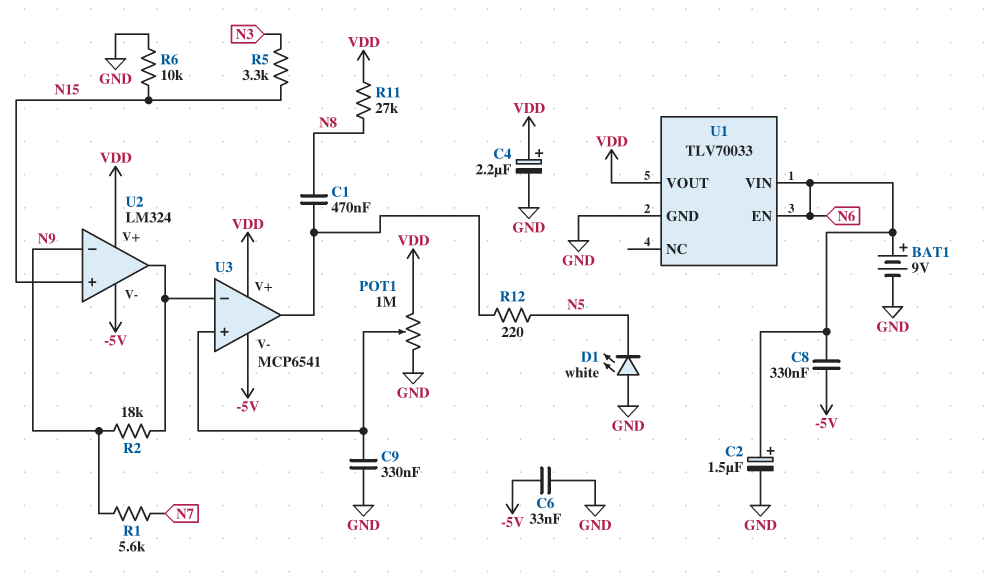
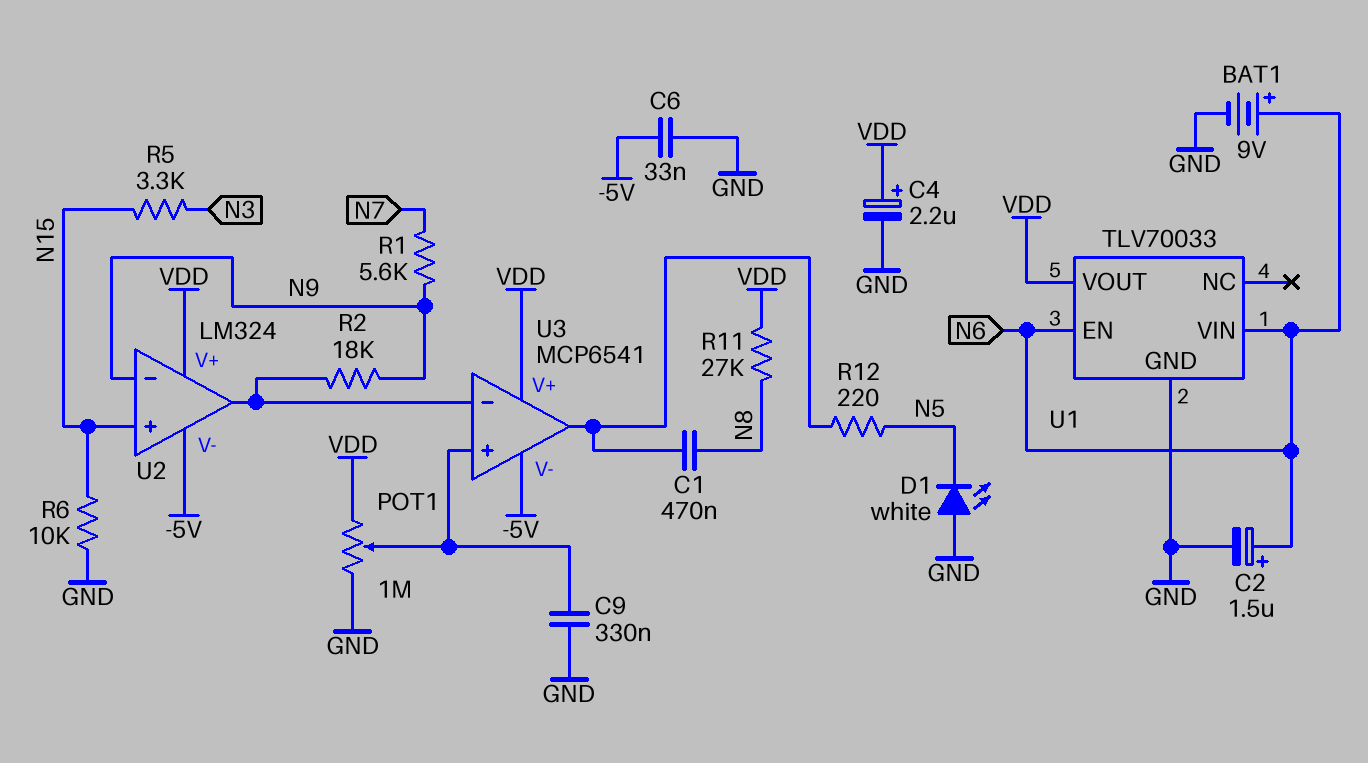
C8: 330nF (-5V, N6) -> none

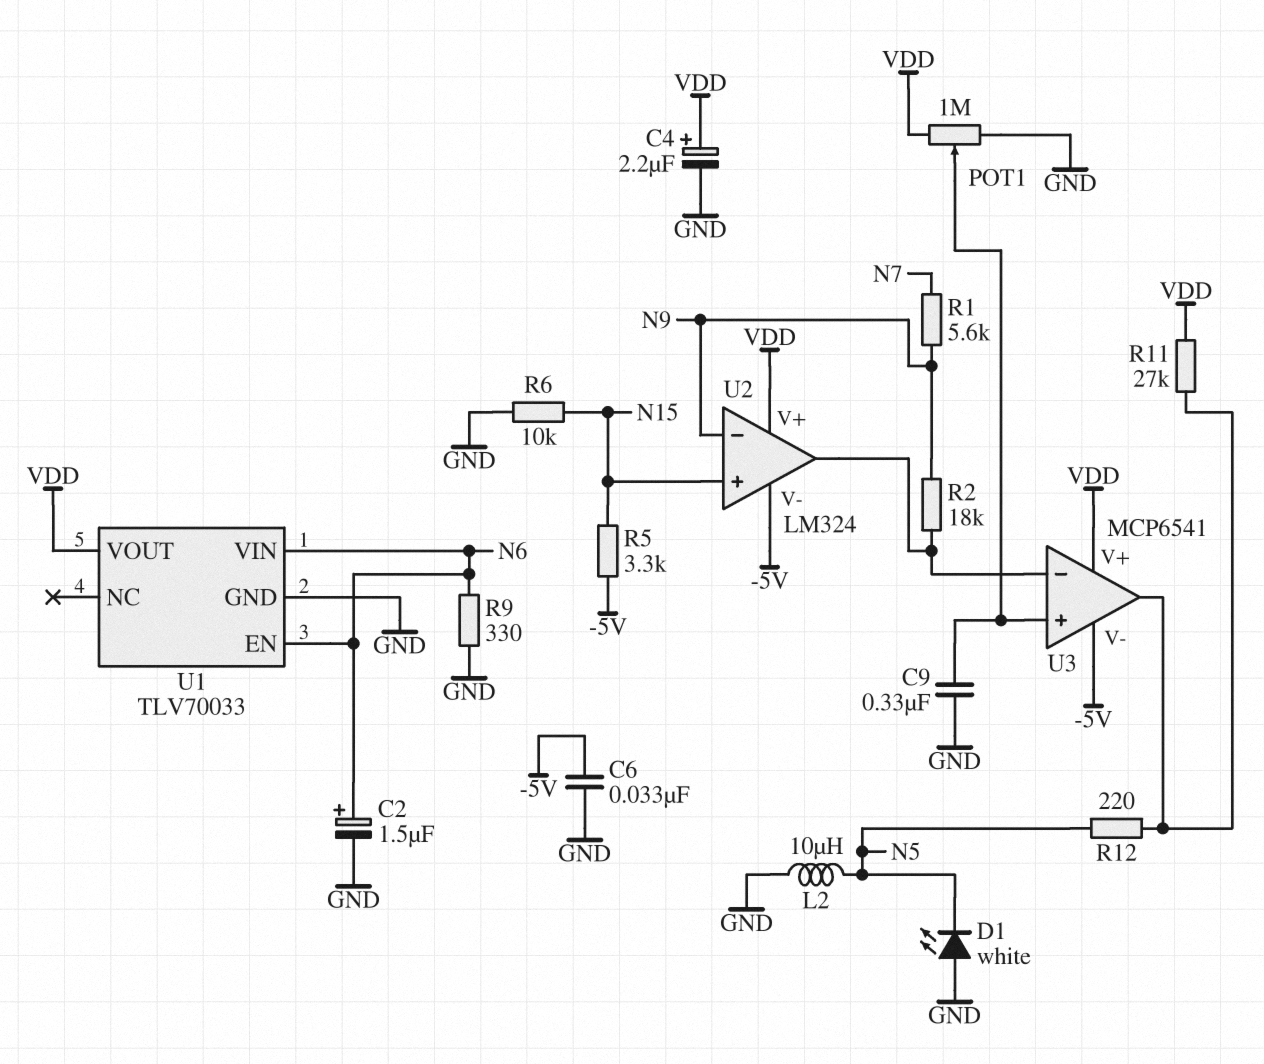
BAT1: 9V (plus N6, minus GND) -> none
C1: 470nF (N8, U3/out) -> none
L2: none -> 10uH (GND, N5)
R5: 3.3k (N3, N15) -> 3.3k (-5V, N15)
R9: none -> 330 (GND, N6)
R11: 27k (N8, VDD) -> 27k (U3/out, VDD)

